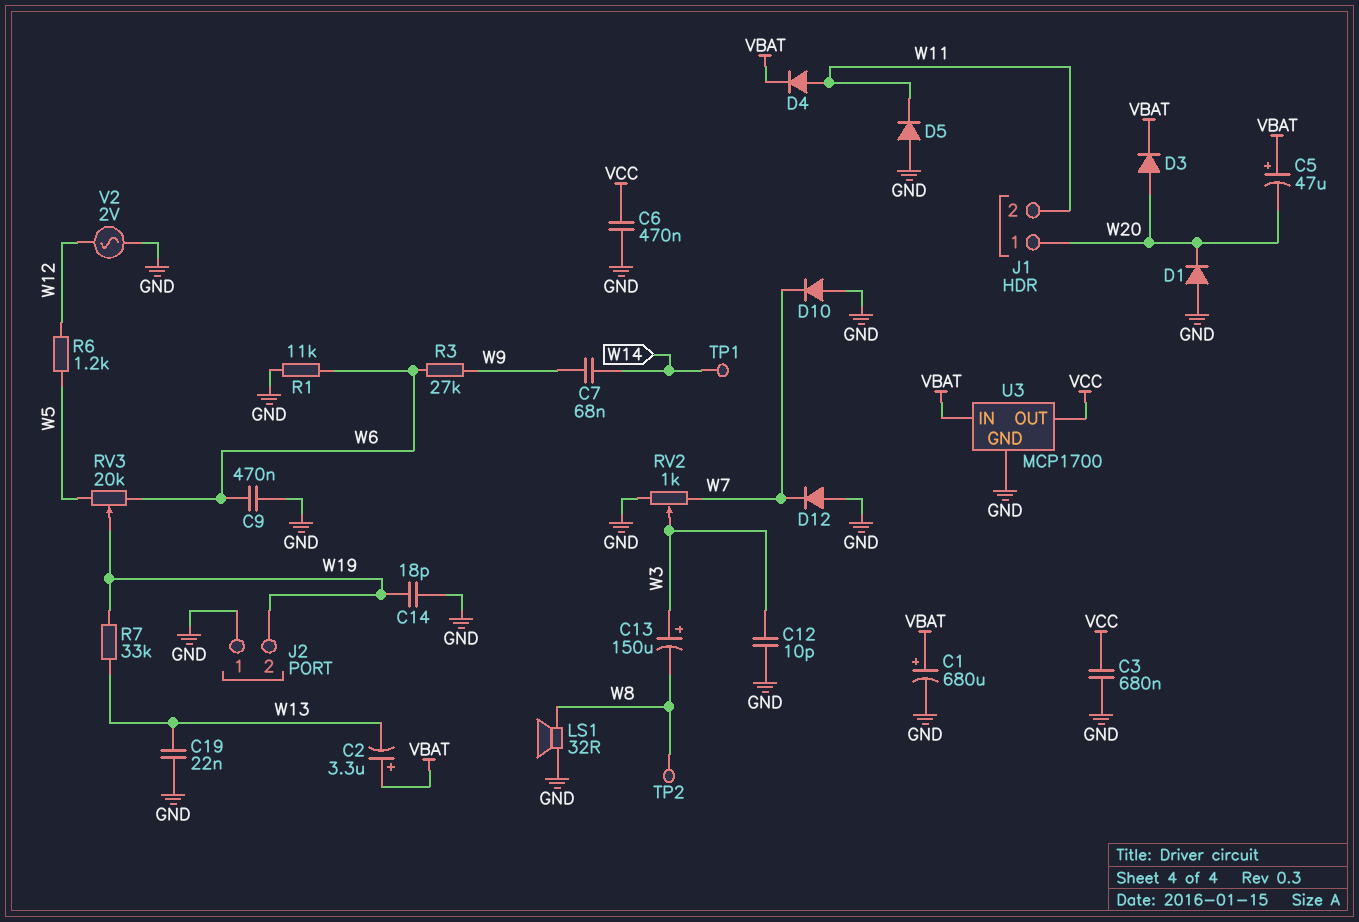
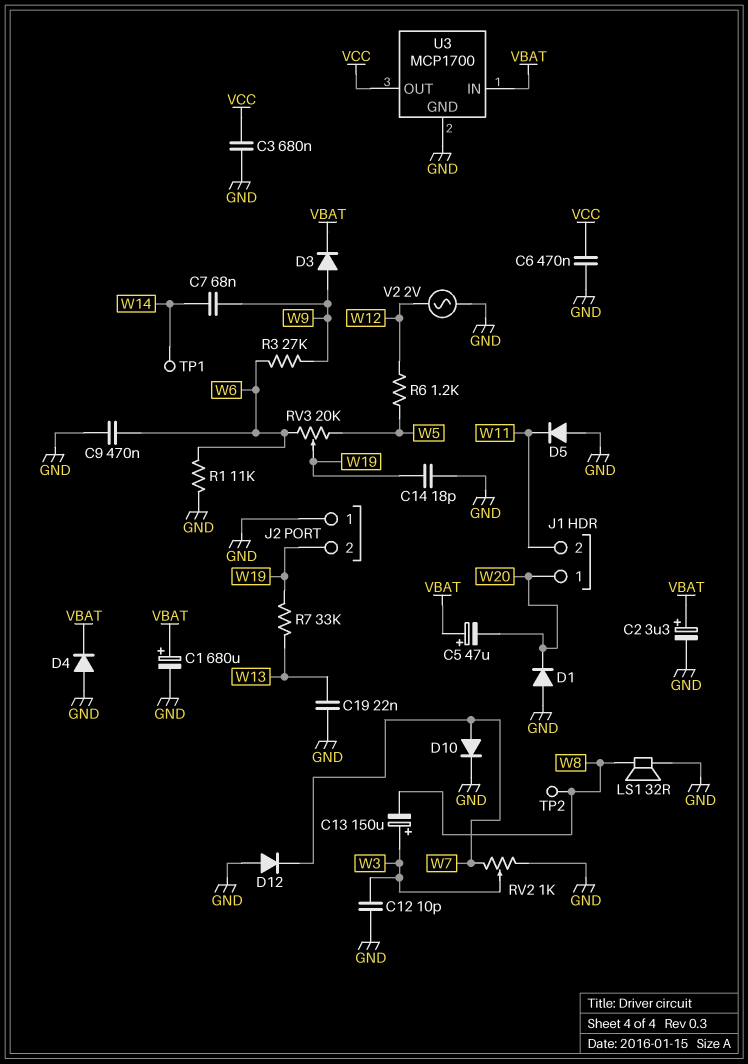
C2: 3.3uF (plus VBAT, minus W13) -> 3.3uF (plus VBAT, minus GND)
D3: diode (A W20, K VBAT) -> diode (A W9, K VBAT)
D4: diode (A W11, K VBAT) -> diode (A GND, K VBAT)
D10: diode (A GND, K W7) -> diode (A W7, K GND)

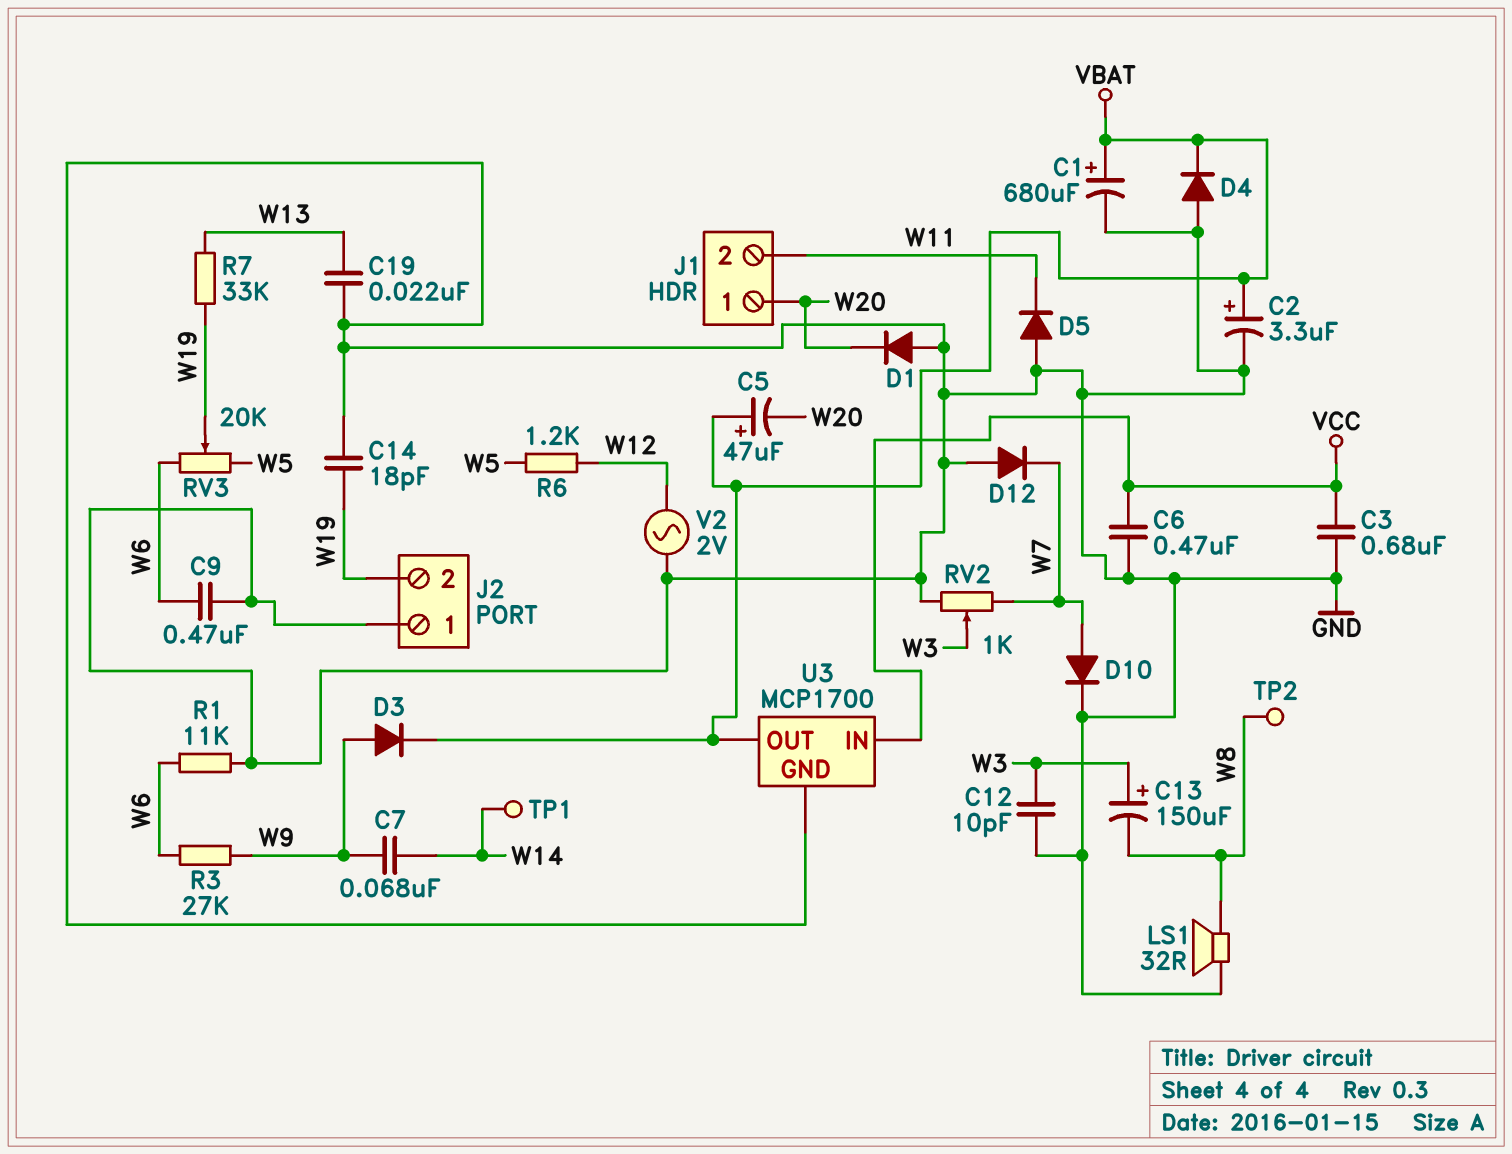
U3 pin IN: VBAT -> VCC
U3 pin OUT: VCC -> VBAT

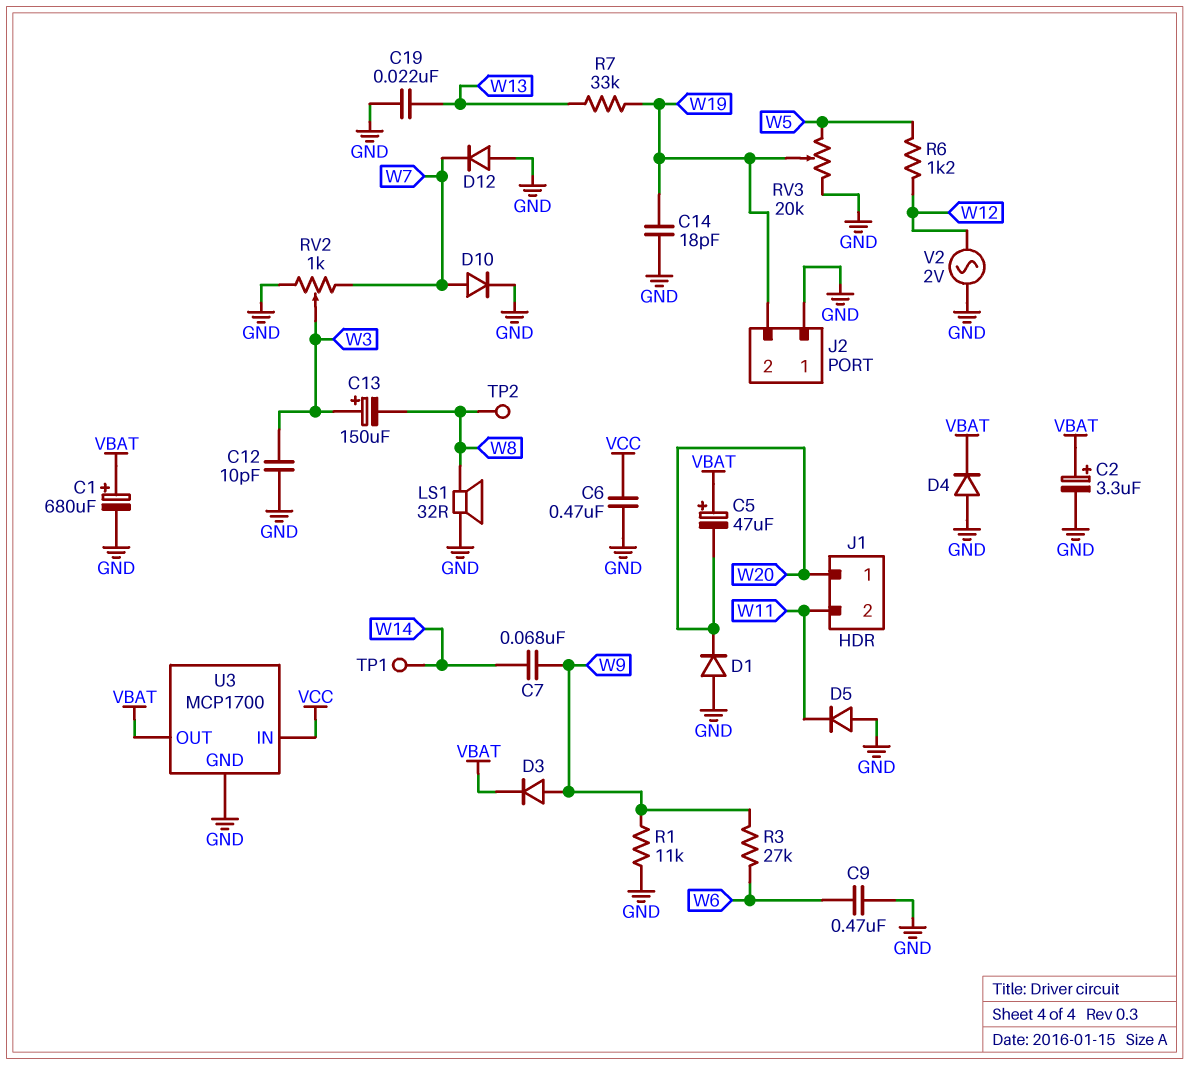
C3: 680nF (GND, VCC) -> none
R1: 11k (GND, W6) -> 11k (GND, W9)
RV3: 20k (W5, W6, wiper W19) -> 20k (GND, W5, wiper W19)

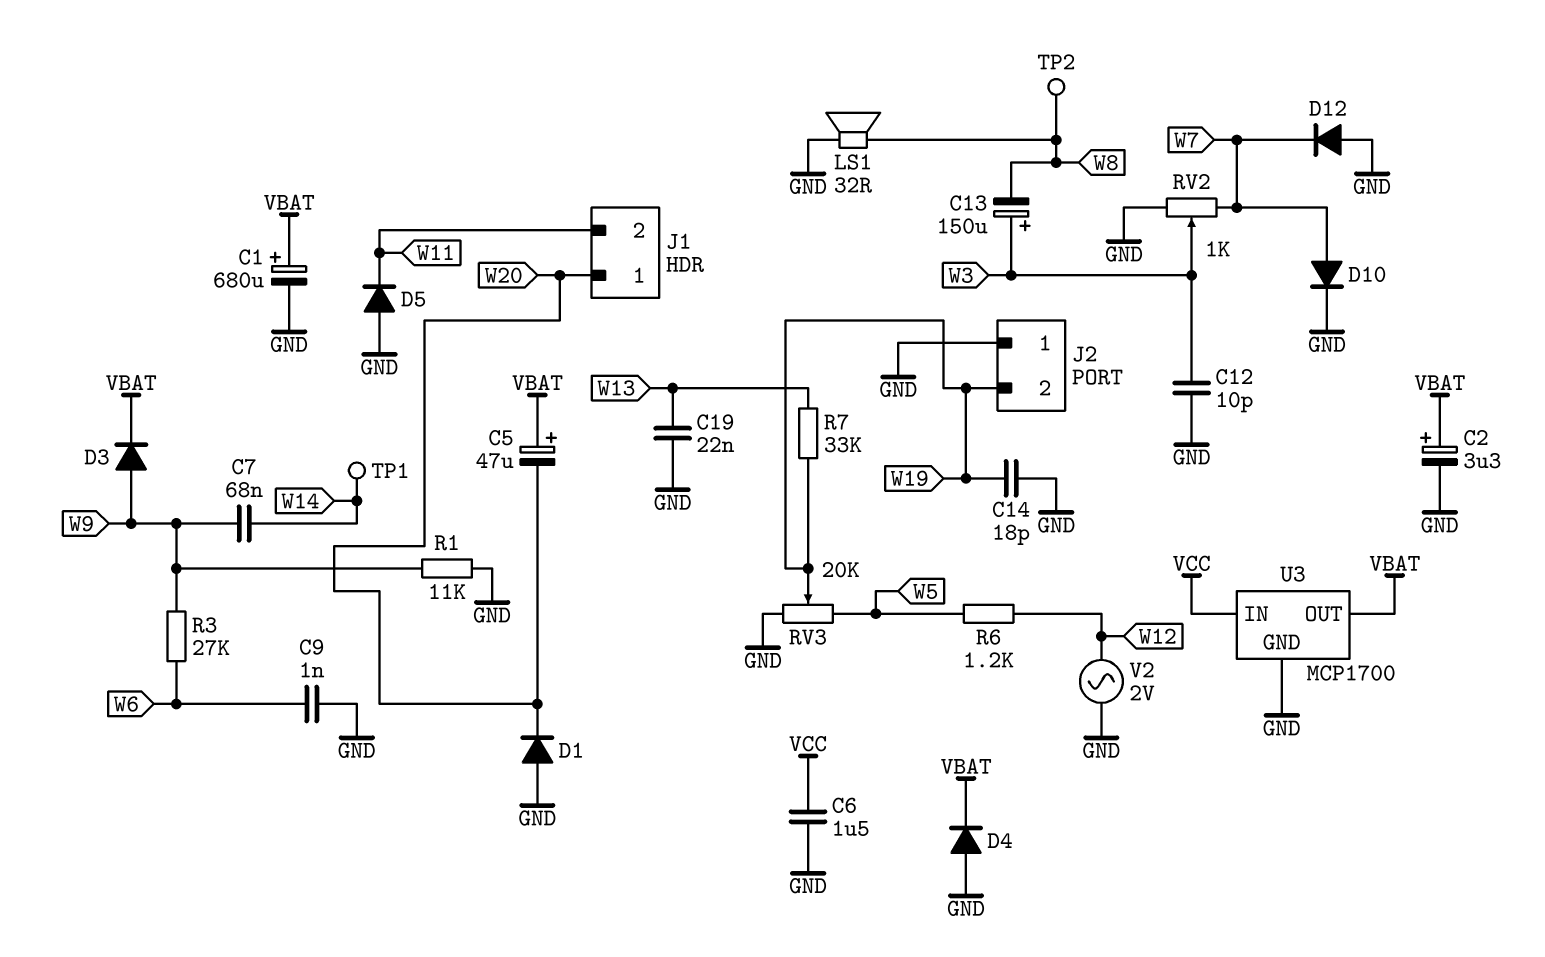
C6: 470nF (GND, VCC) -> 1.5uF (GND, VCC)
C9: 470nF (GND, W6) -> 1nF (GND, W6)

